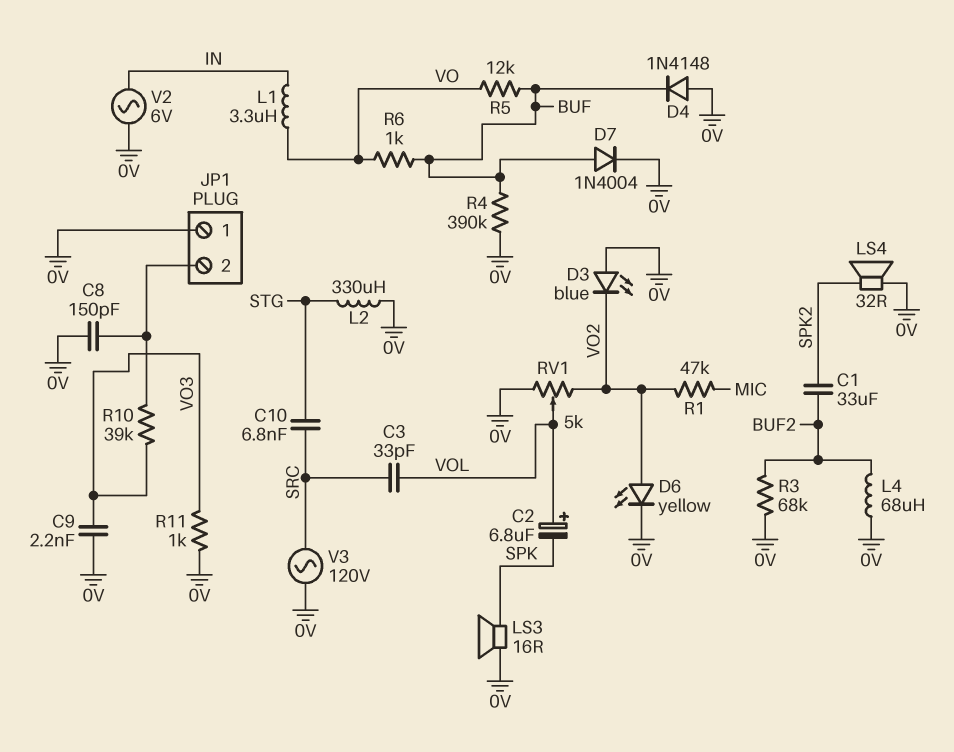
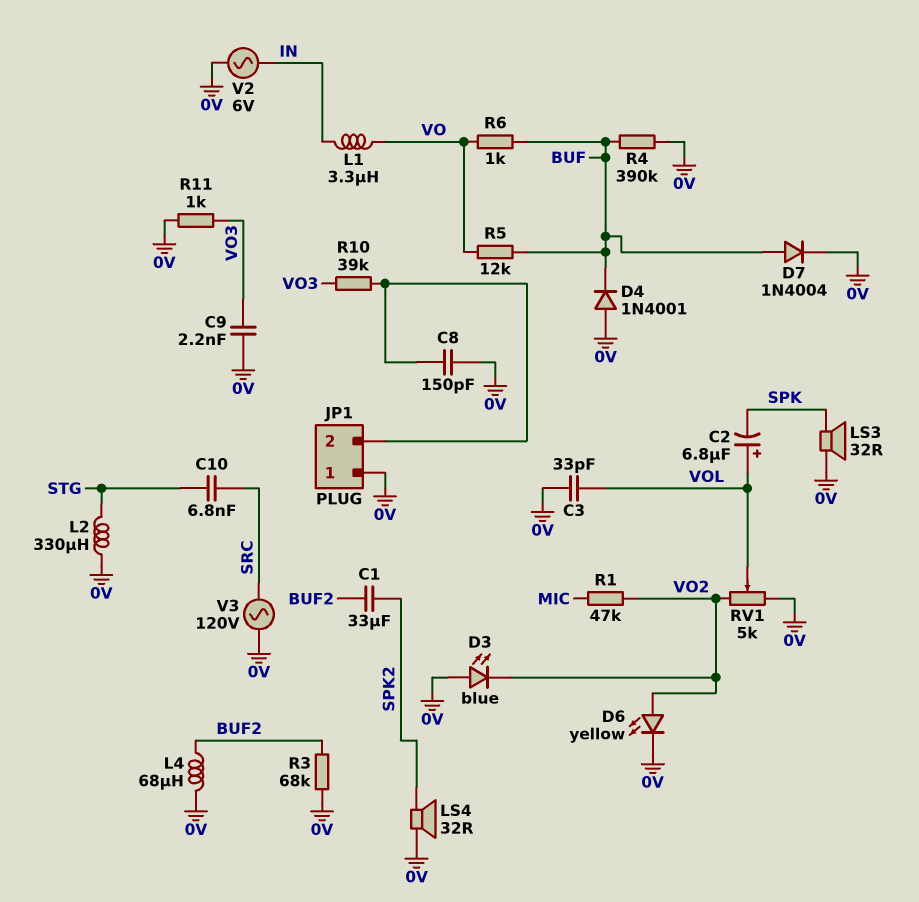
C3: 33pF (SRC, VOL) -> 33pF (0V, VOL)
D4: diode 1N4148 (A 0V, K BUF) -> diode 1N4001 (A 0V, K BUF)
LS3: speaker 16R (0V, SPK) -> speaker 32R (0V, SPK)

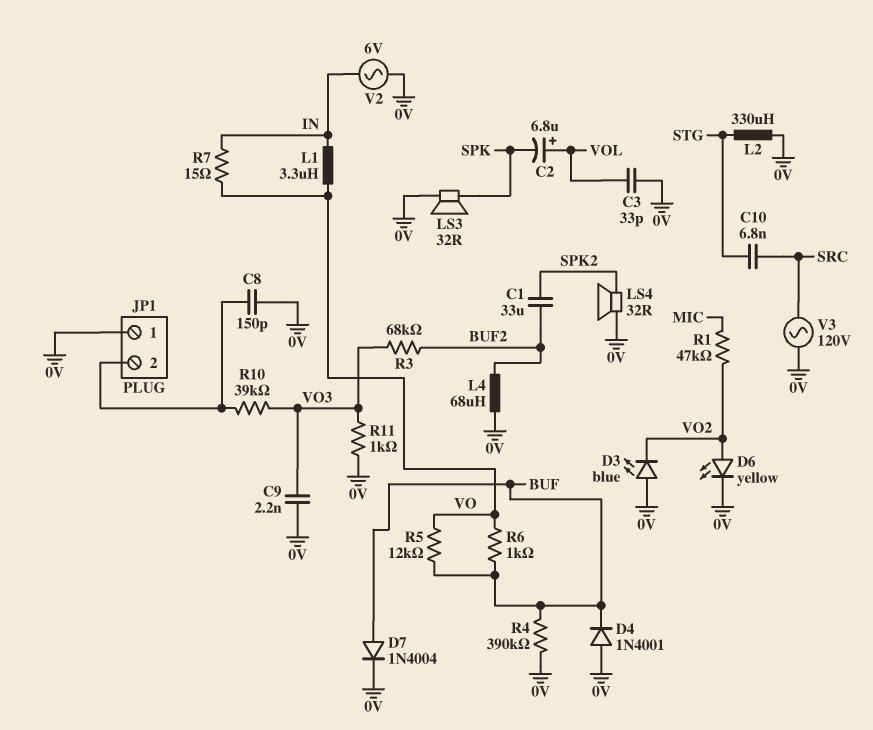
R3: 68k (0V, BUF2) -> 68k (BUF2, VO3)
R7: none -> 15 (IN, VO)
RV1: 5k (0V, VO2, wiper VOL) -> none

